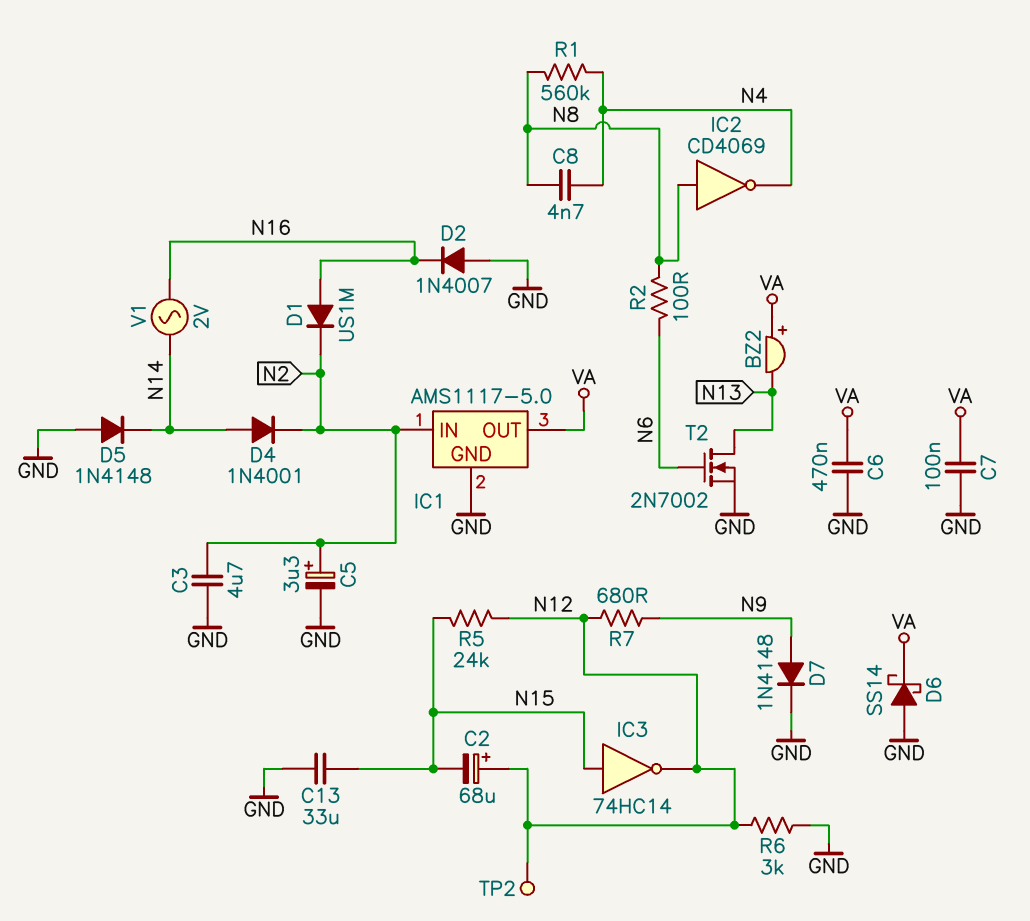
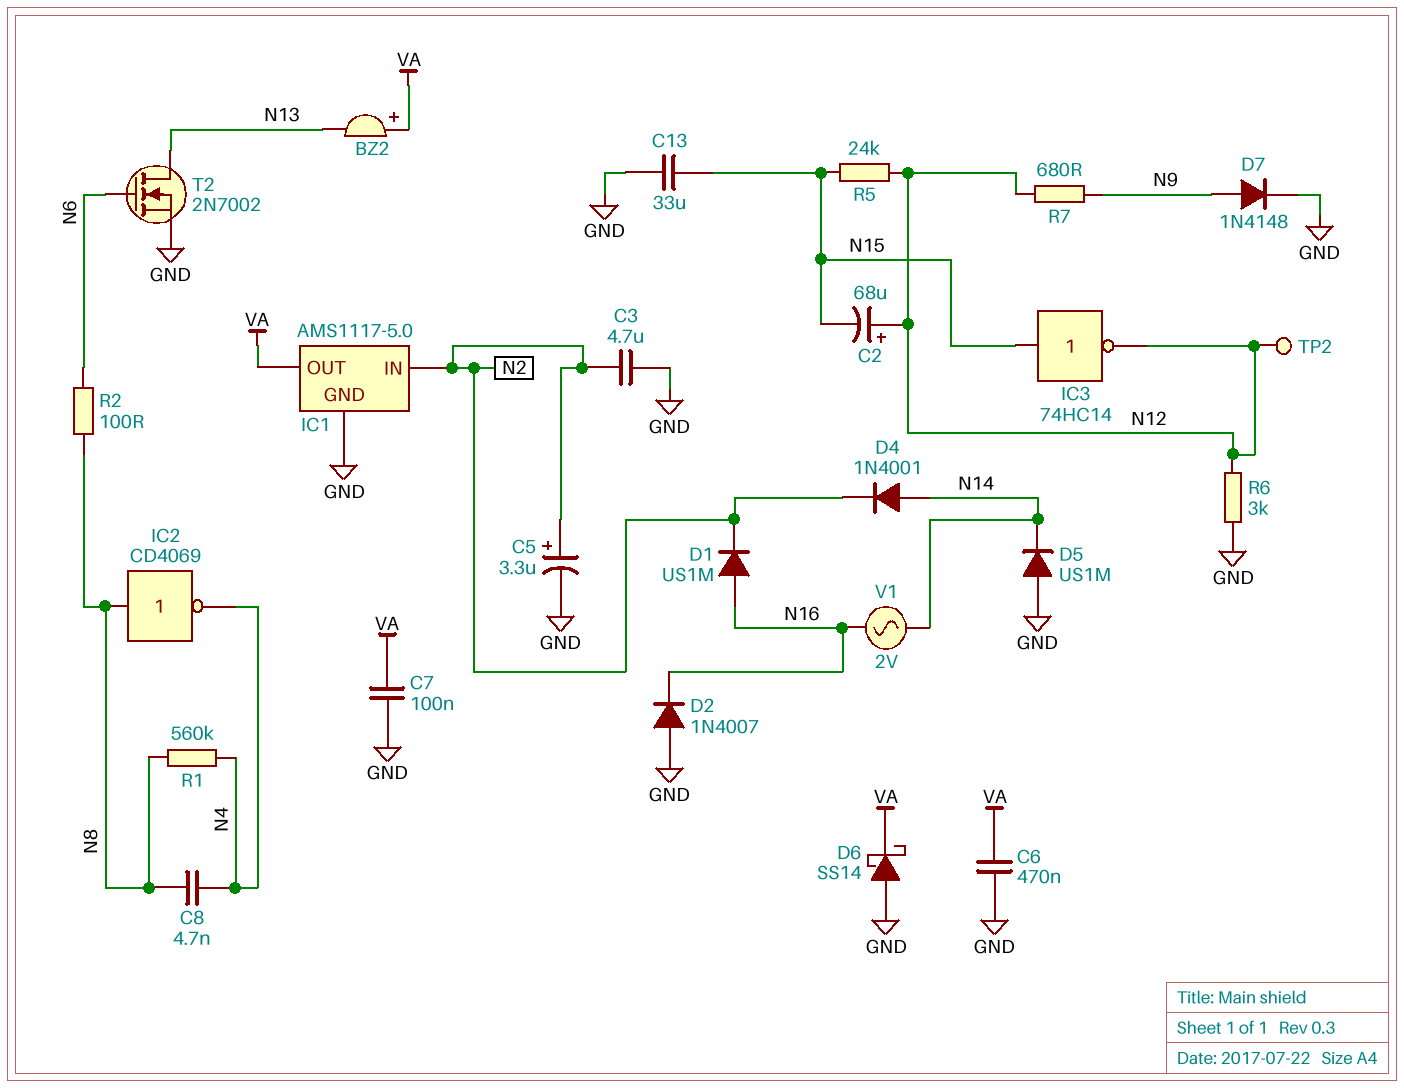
D5: diode 1N4148 (A GND, K N14) -> diode US1M (A GND, K N14)

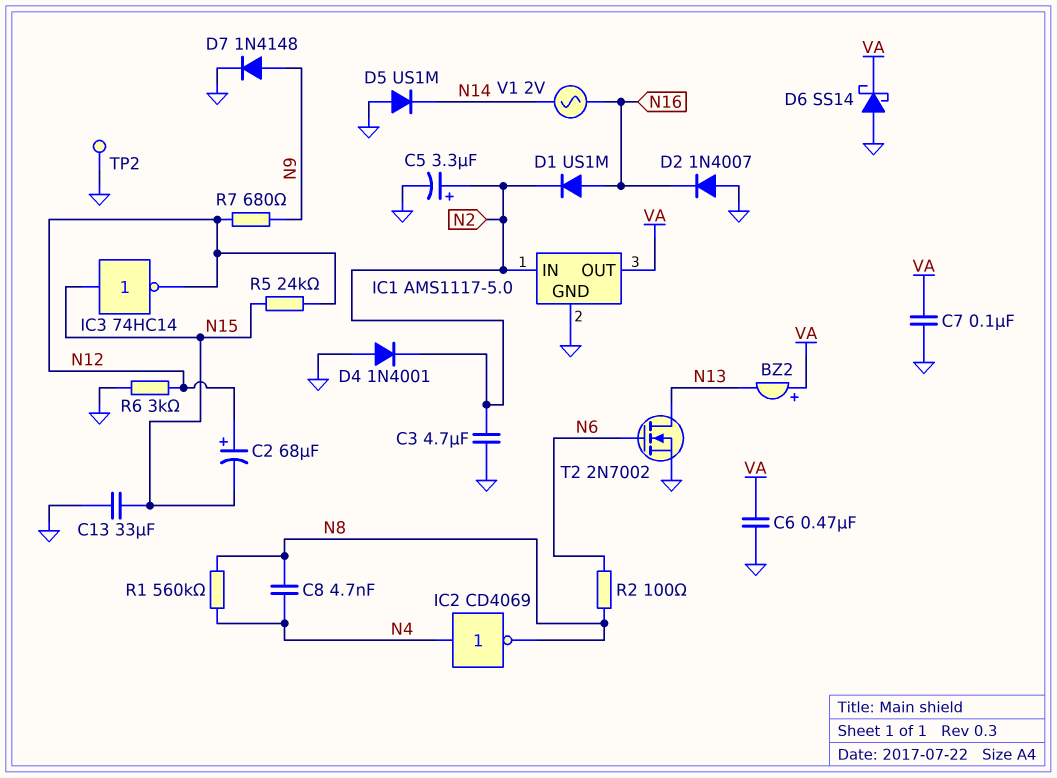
D4: diode 1N4001 (A N14, K N2) -> diode 1N4001 (A GND, K N2)
IC2: NOT CD4069 (in N8, out N4) -> NOT CD4069 (in N4, out N8)
TP2: test point (N12) -> test point (GND)

